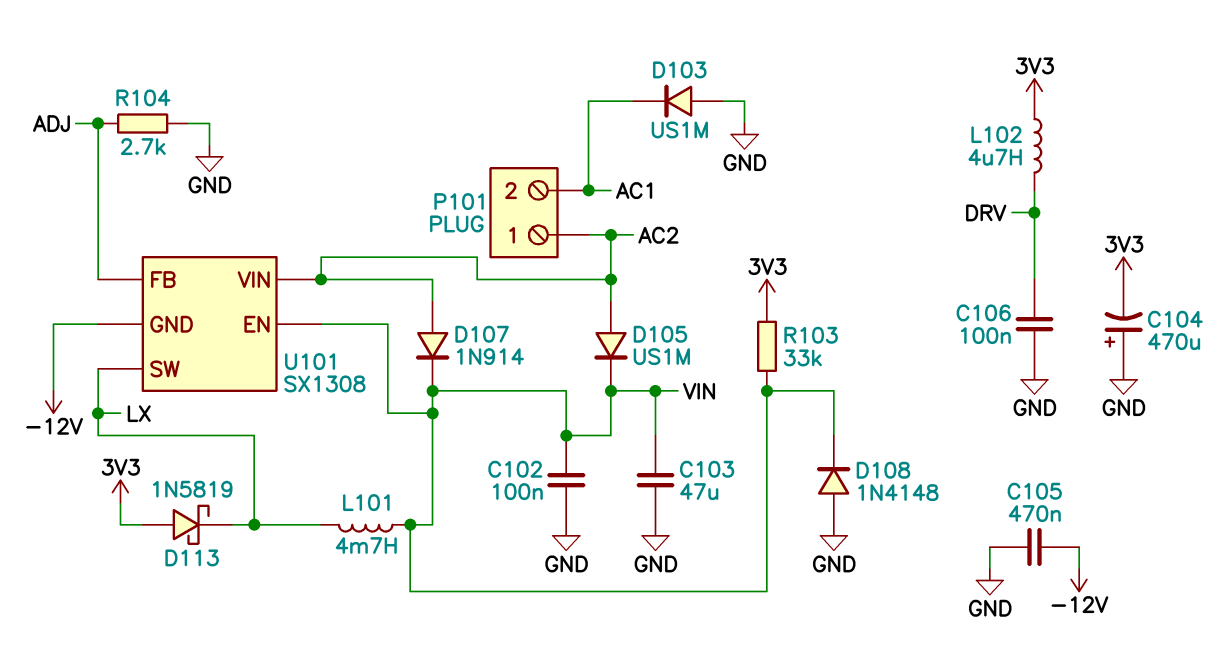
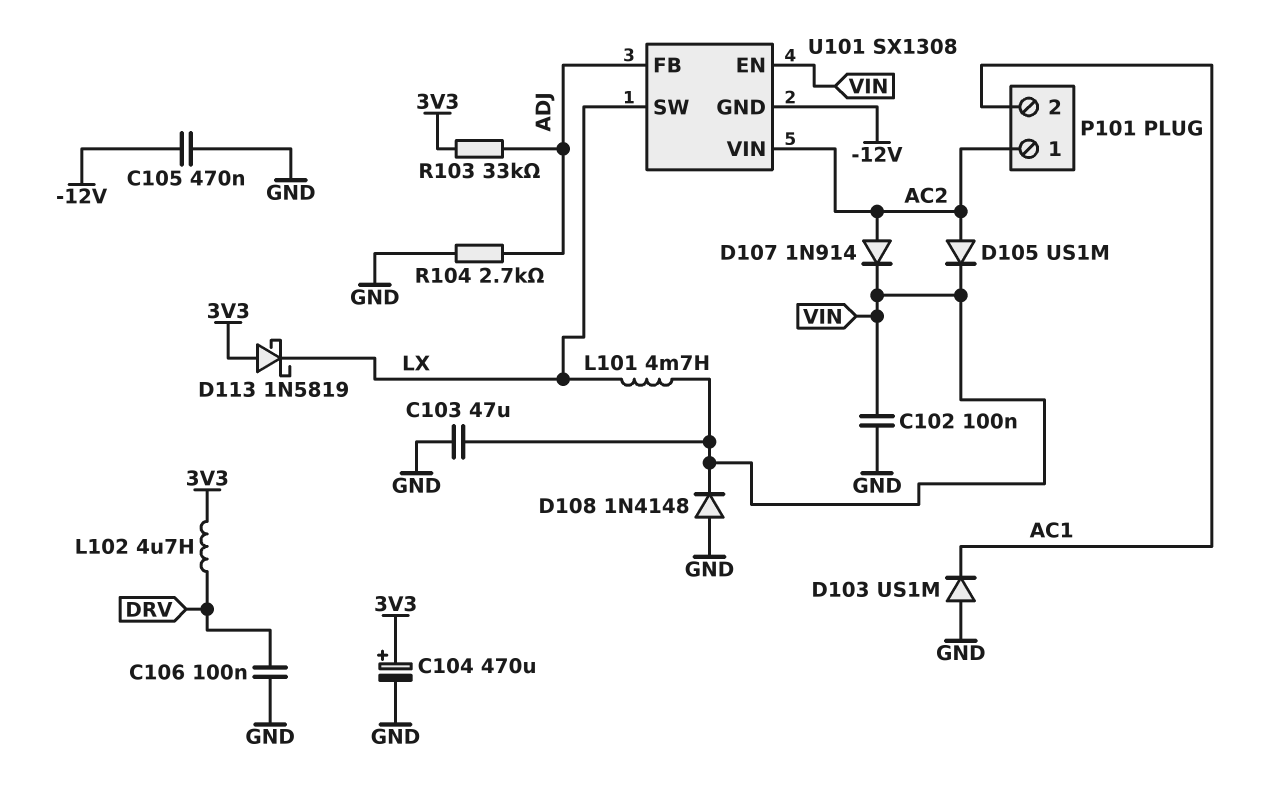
C104: 470uF (plus GND, minus 3V3) -> 470uF (plus 3V3, minus GND)
R103: 33k (3V3, VIN) -> 33k (3V3, ADJ)

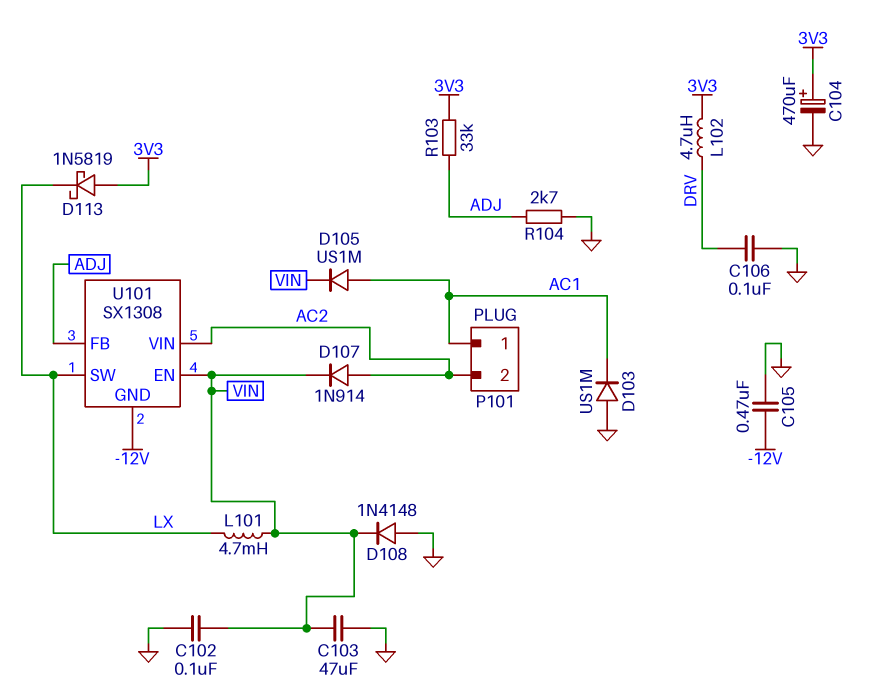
D105: diode US1M (A AC2, K VIN) -> diode US1M (A AC1, K VIN)
P101 pin 1: AC2 -> AC1
P101 pin 2: AC1 -> AC2

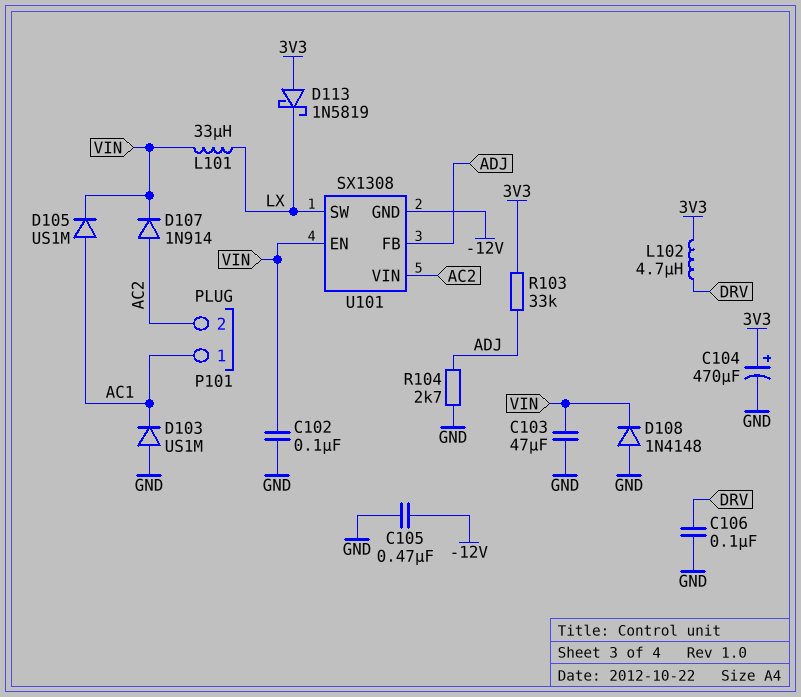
L101: 4.7mH (LX, VIN) -> 33uH (LX, VIN)

